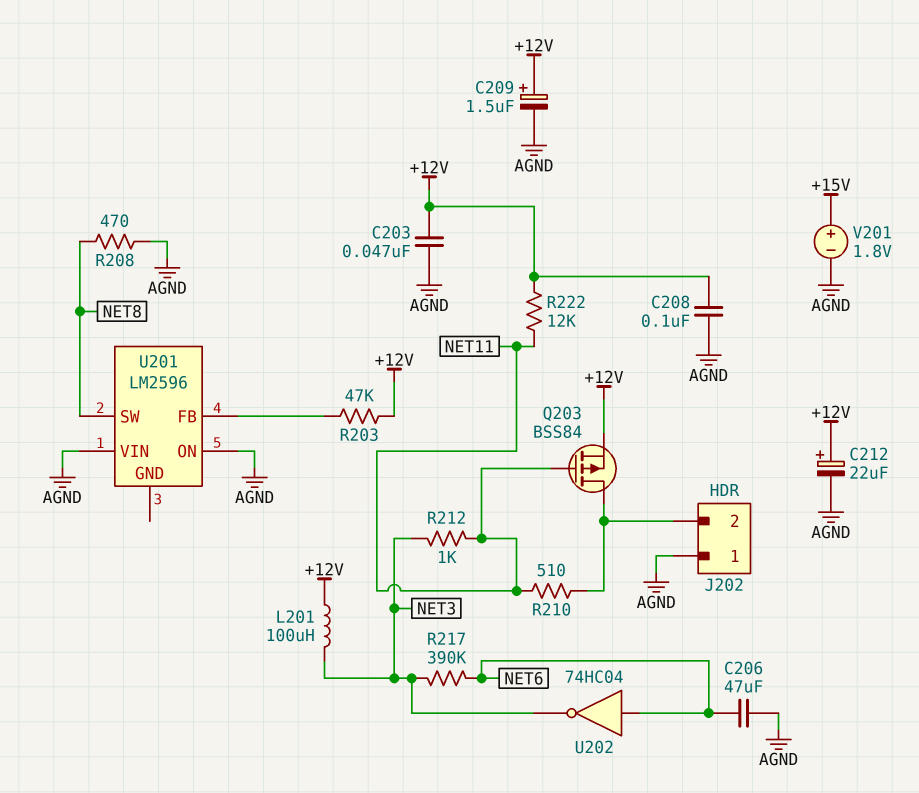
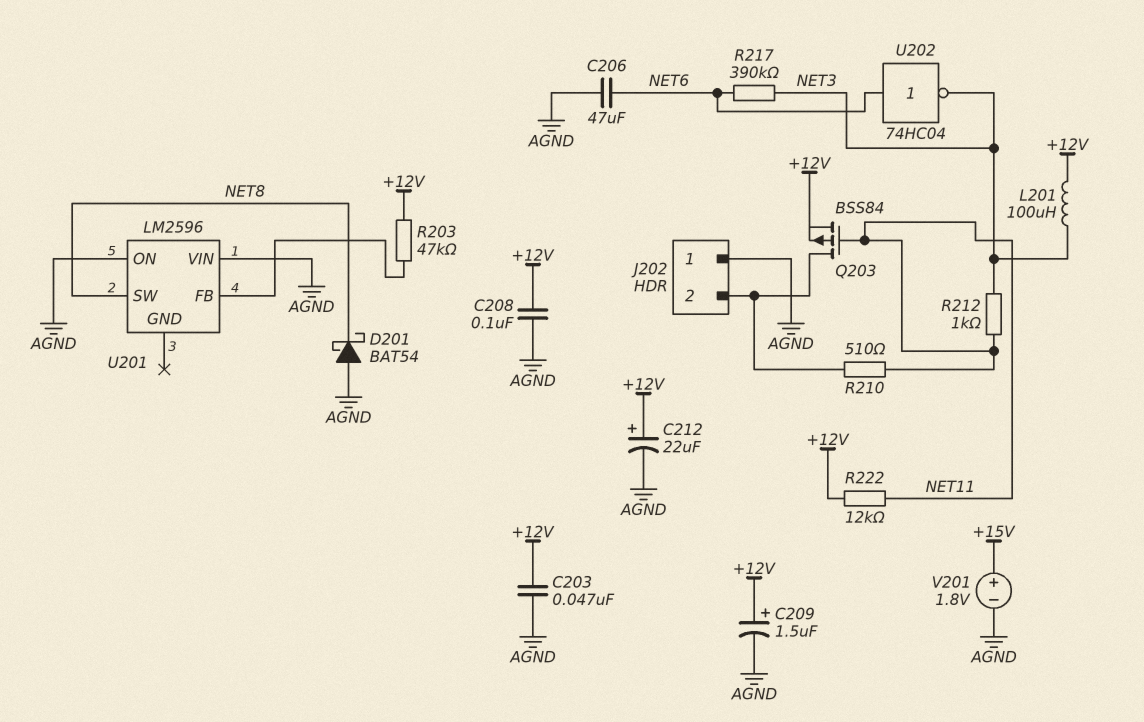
D201: none -> schottky BAT54 (A AGND, K NET8)
R208: 470 (AGND, NET8) -> none

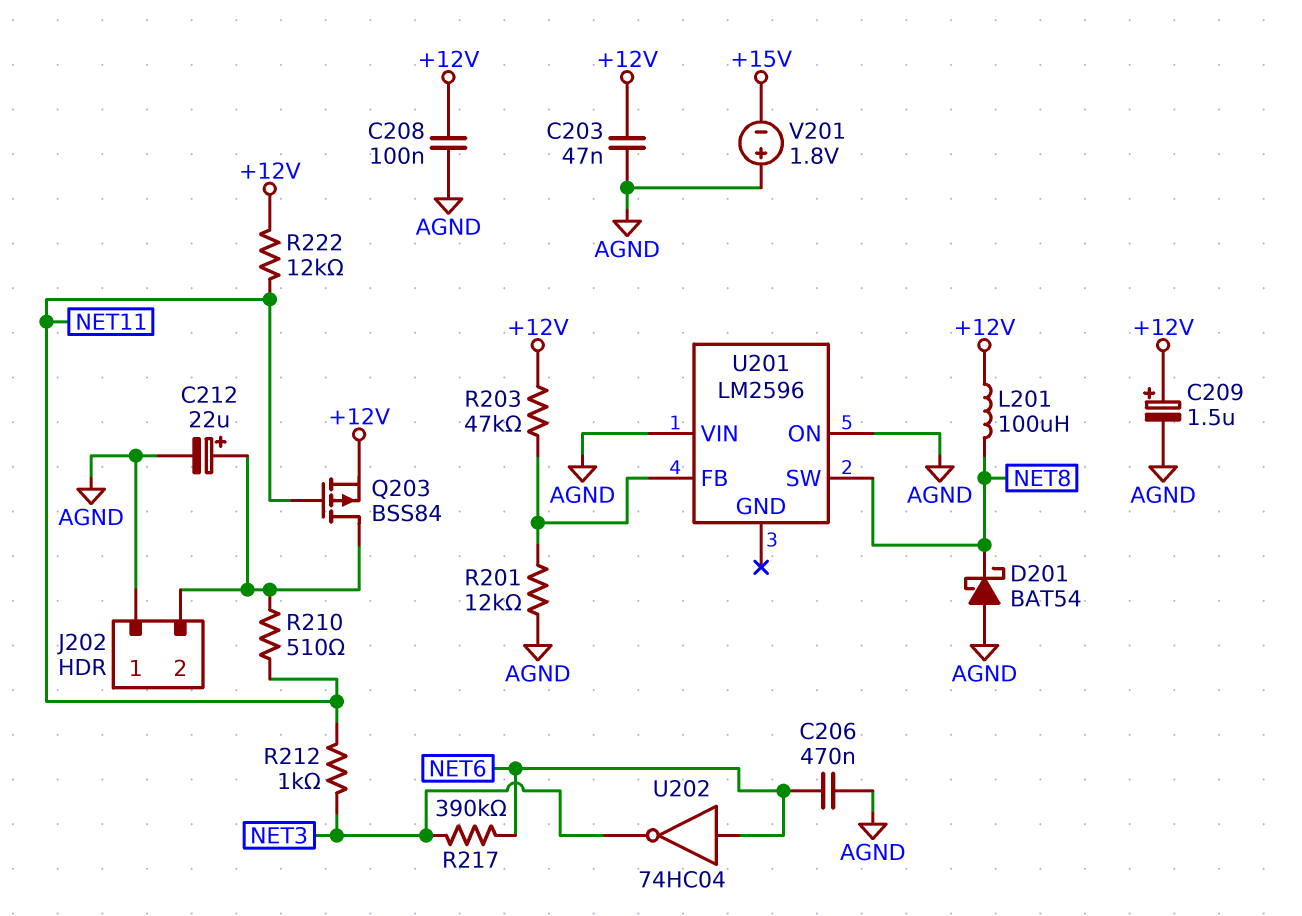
C206: 47uF (AGND, NET6) -> 470nF (AGND, NET6)
C212: 22uF (plus +12V, minus AGND) -> 22uF (plus J202/2, minus AGND)
L201: 100uH (+12V, NET3) -> 100uH (+12V, NET8)
R201: none -> 12k (AGND, U201/FB)
V201: 1.8V (plus +15V, minus AGND) -> 1.8V (plus AGND, minus +15V)

